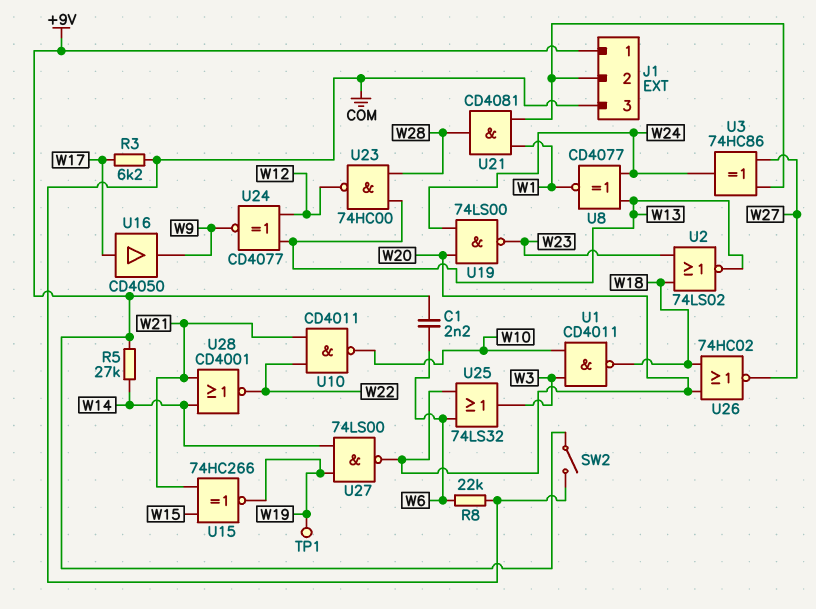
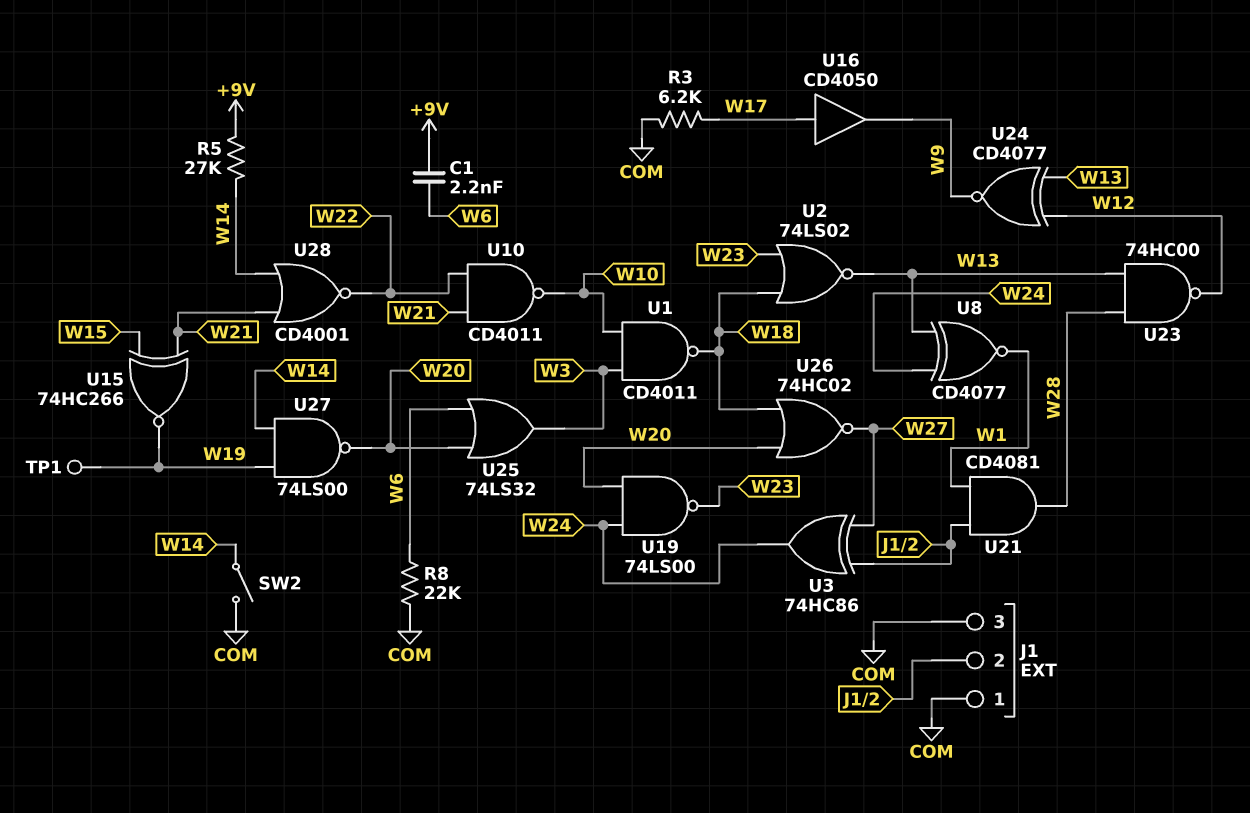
J1 pin 1: +9V -> COM
SW2: switch (+9V, COM) -> switch (COM, W14)

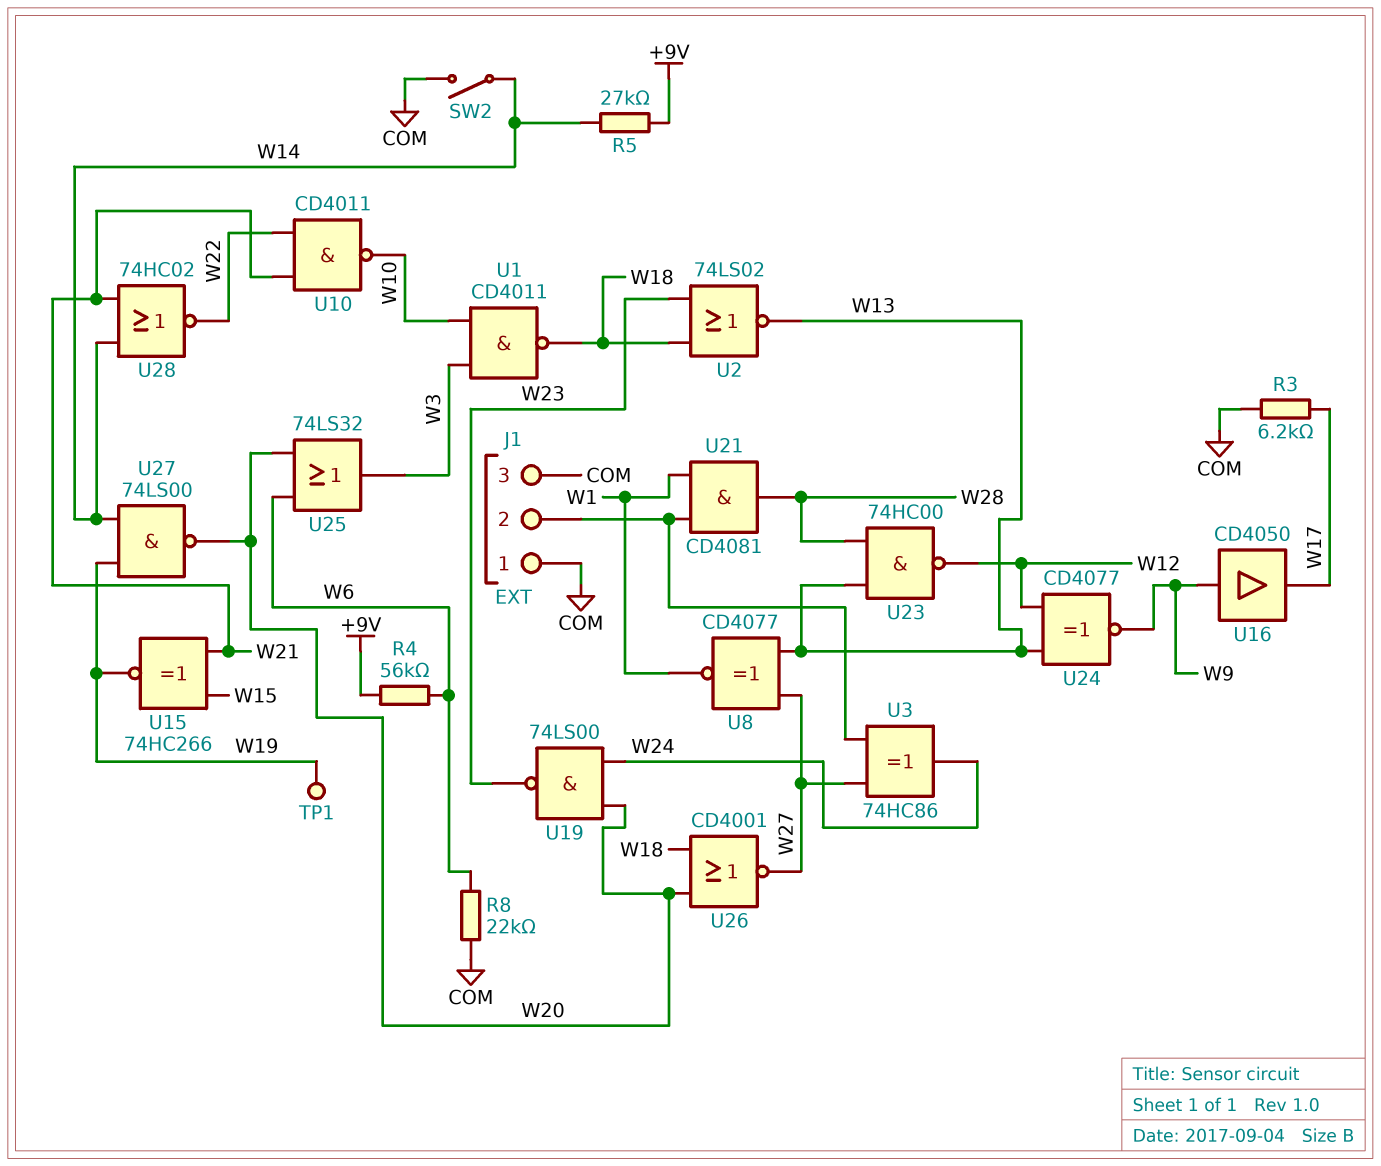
C1: 2.2nF (+9V, W6) -> none
R4: none -> 56k (+9V, W6)
U8: XNOR CD4077 (in W13, in W24, out W1) -> XNOR CD4077 (in W13, in W27, out W1)
U16: buffer CD4050 (in W17, out W9) -> buffer CD4050 (in W9, out W17)
U26: NOR 74HC02 (in W18, in W20, out W27) -> NOR CD4001 (in W18, in W20, out W27)
U28: NOR CD4001 (in W14, in W21, out W22) -> NOR 74HC02 (in W14, in W21, out W22)

